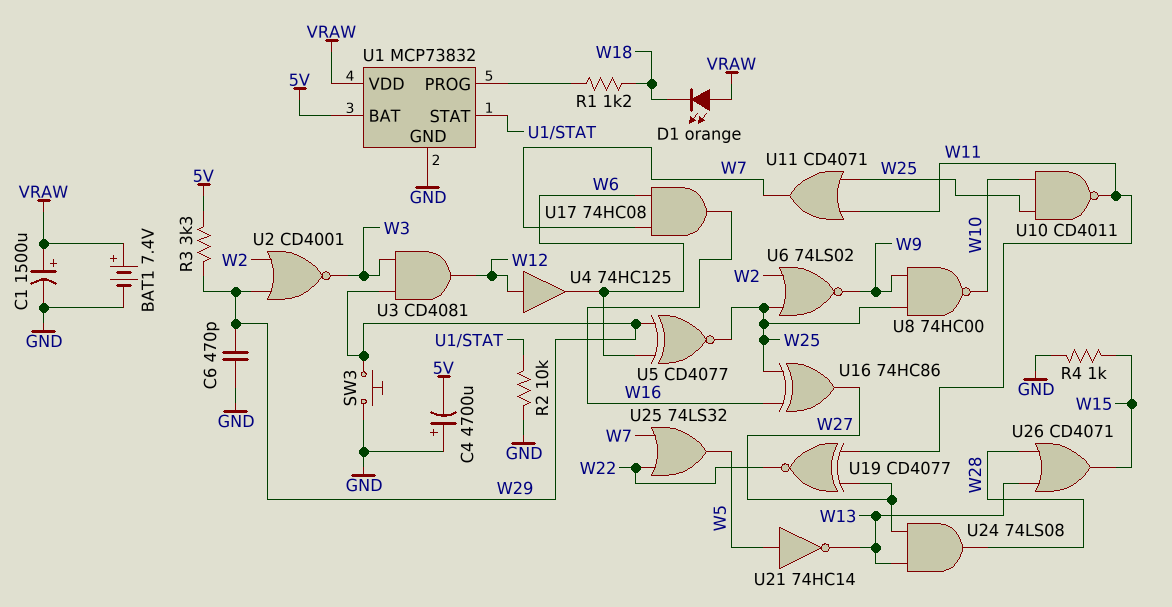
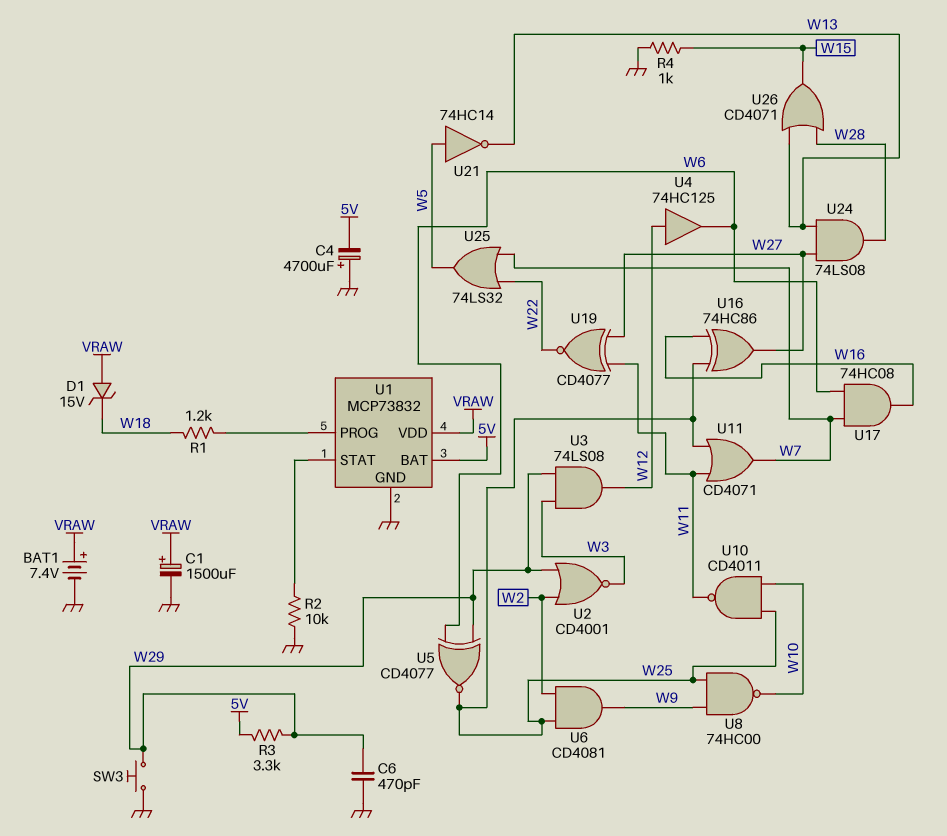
D1: LED orange (A VRAW, K W18) -> zener 15V (A VRAW, K W18)
U3: AND CD4081 (in W3, in W29, out W12) -> AND 74LS08 (in W3, in W29, out W12)
U6: NOR 74LS02 (in W2, in W25, out W9) -> AND CD4081 (in W2, in W25, out W9)

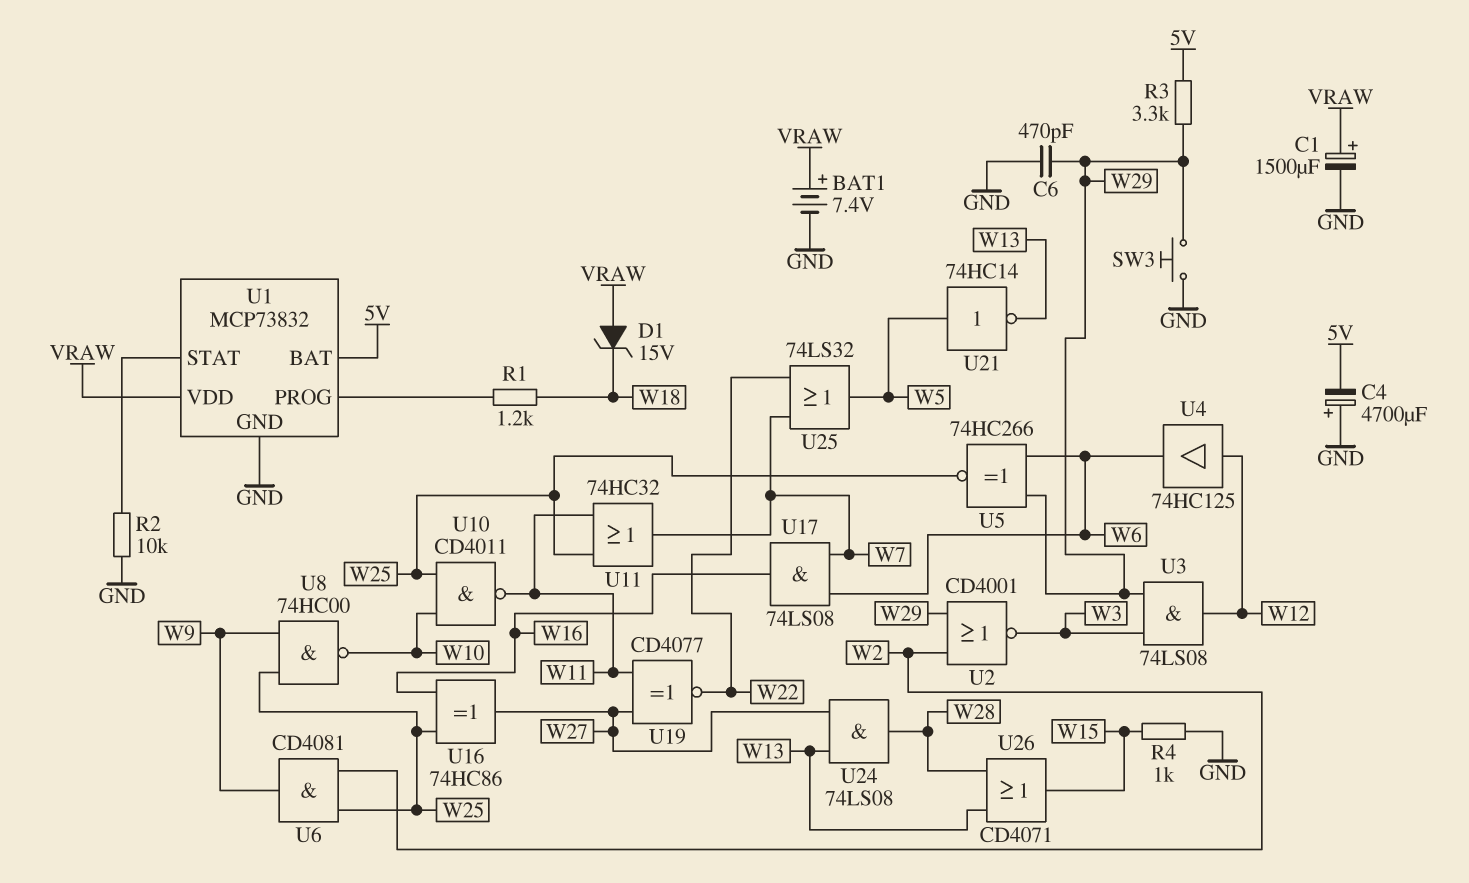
U5: XNOR CD4077 (in W6, in W29, out W25) -> XNOR 74HC266 (in W6, in W29, out W25)
U11: OR CD4071 (in W11, in W25, out W7) -> OR 74HC32 (in W11, in W25, out W7)
U17: AND 74HC08 (in W6, in W7, out W16) -> AND 74LS08 (in W6, in W7, out W16)

